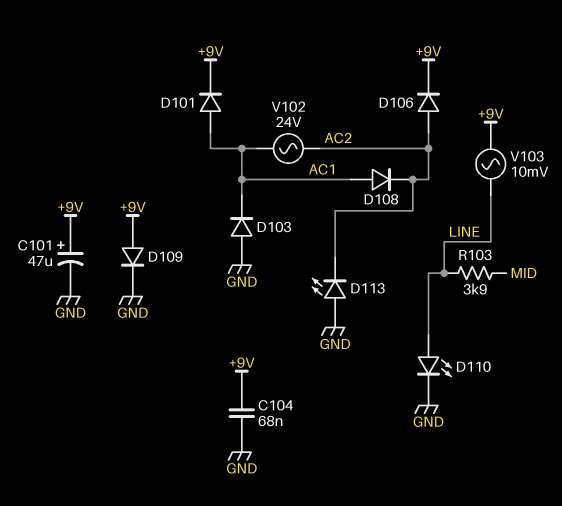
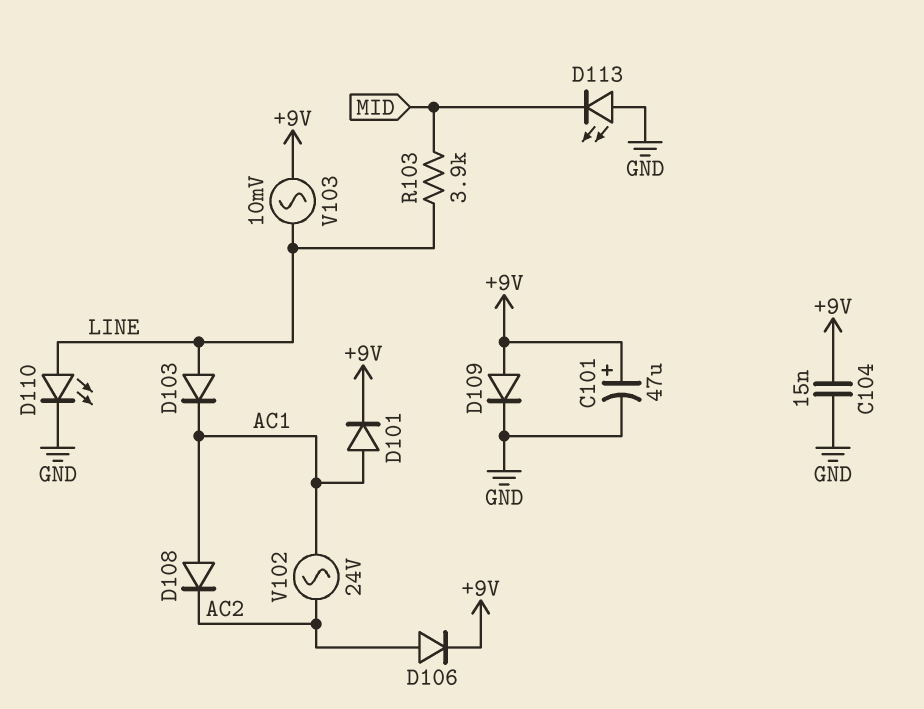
C104: 68nF (+9V, GND) -> 15nF (+9V, GND)
D103: diode (A GND, K AC1) -> diode (A LINE, K AC1)
D113: LED (A GND, K AC2) -> LED (A GND, K MID)

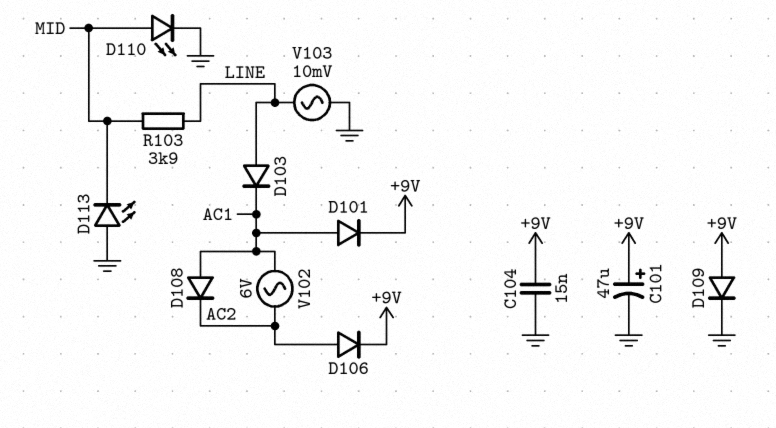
D110: LED (A LINE, K GND) -> LED (A MID, K GND)
V102: AC 24V (AC1, AC2) -> AC 6V (AC1, AC2)
V103: AC 10mV (+9V, LINE) -> AC 10mV (GND, LINE)

